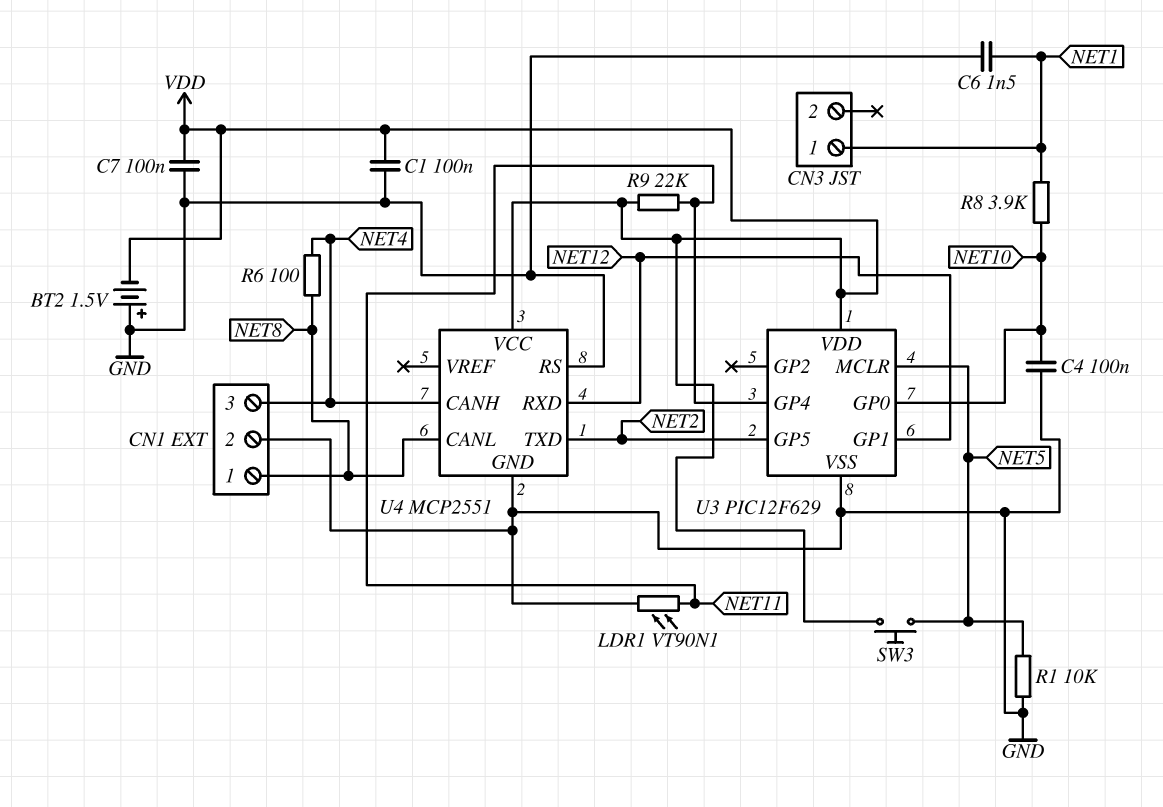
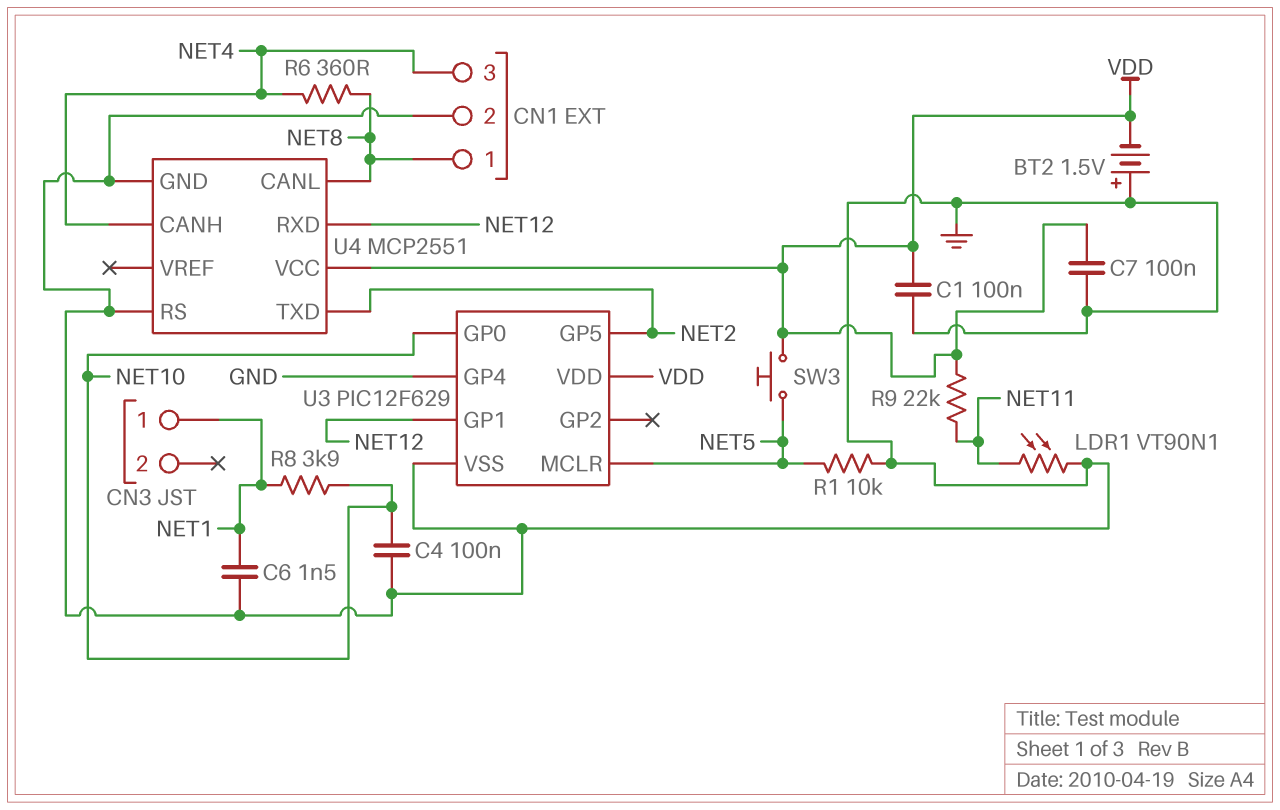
R6: 100 (NET4, NET8) -> 360 (NET4, NET8)
U3 pin GP4: NET11 -> GND

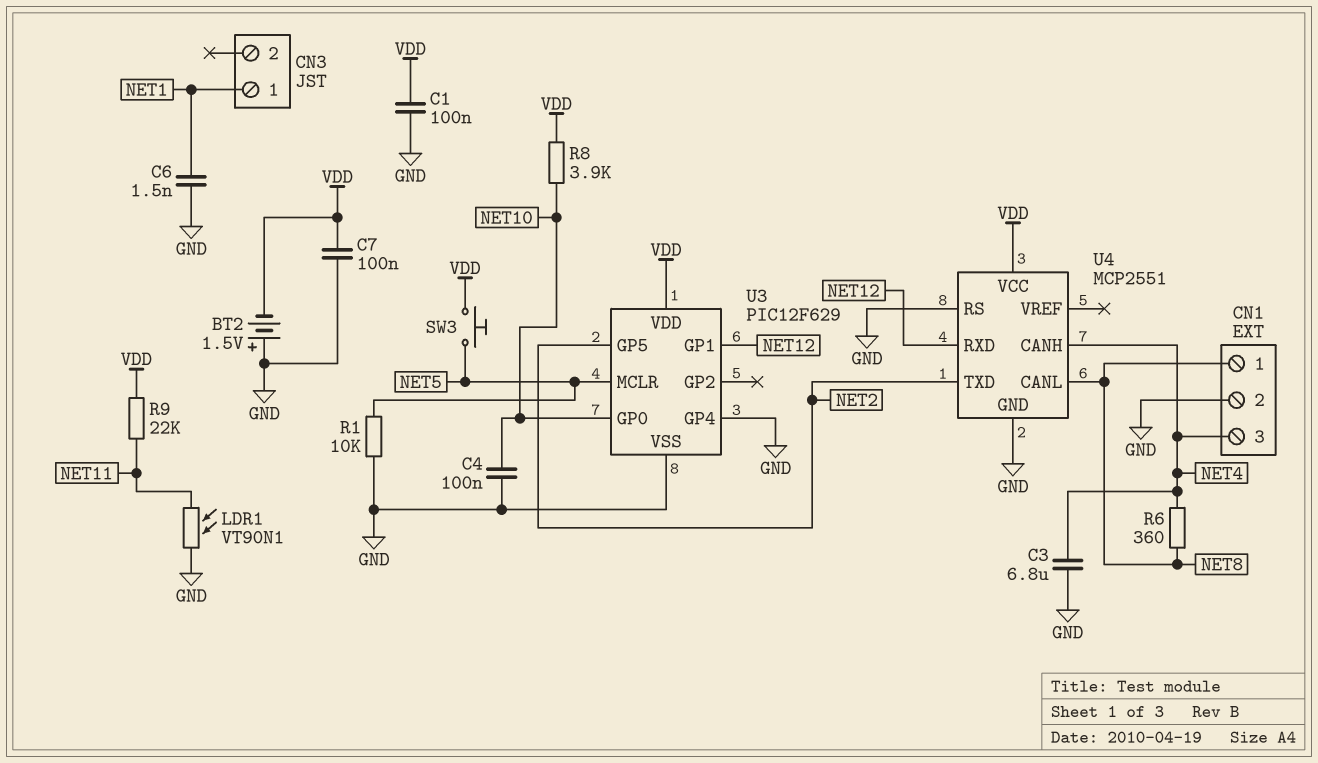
C3: none -> 6.8uF (GND, NET4)
R8: 3.9k (NET1, NET10) -> 3.9k (NET10, VDD)

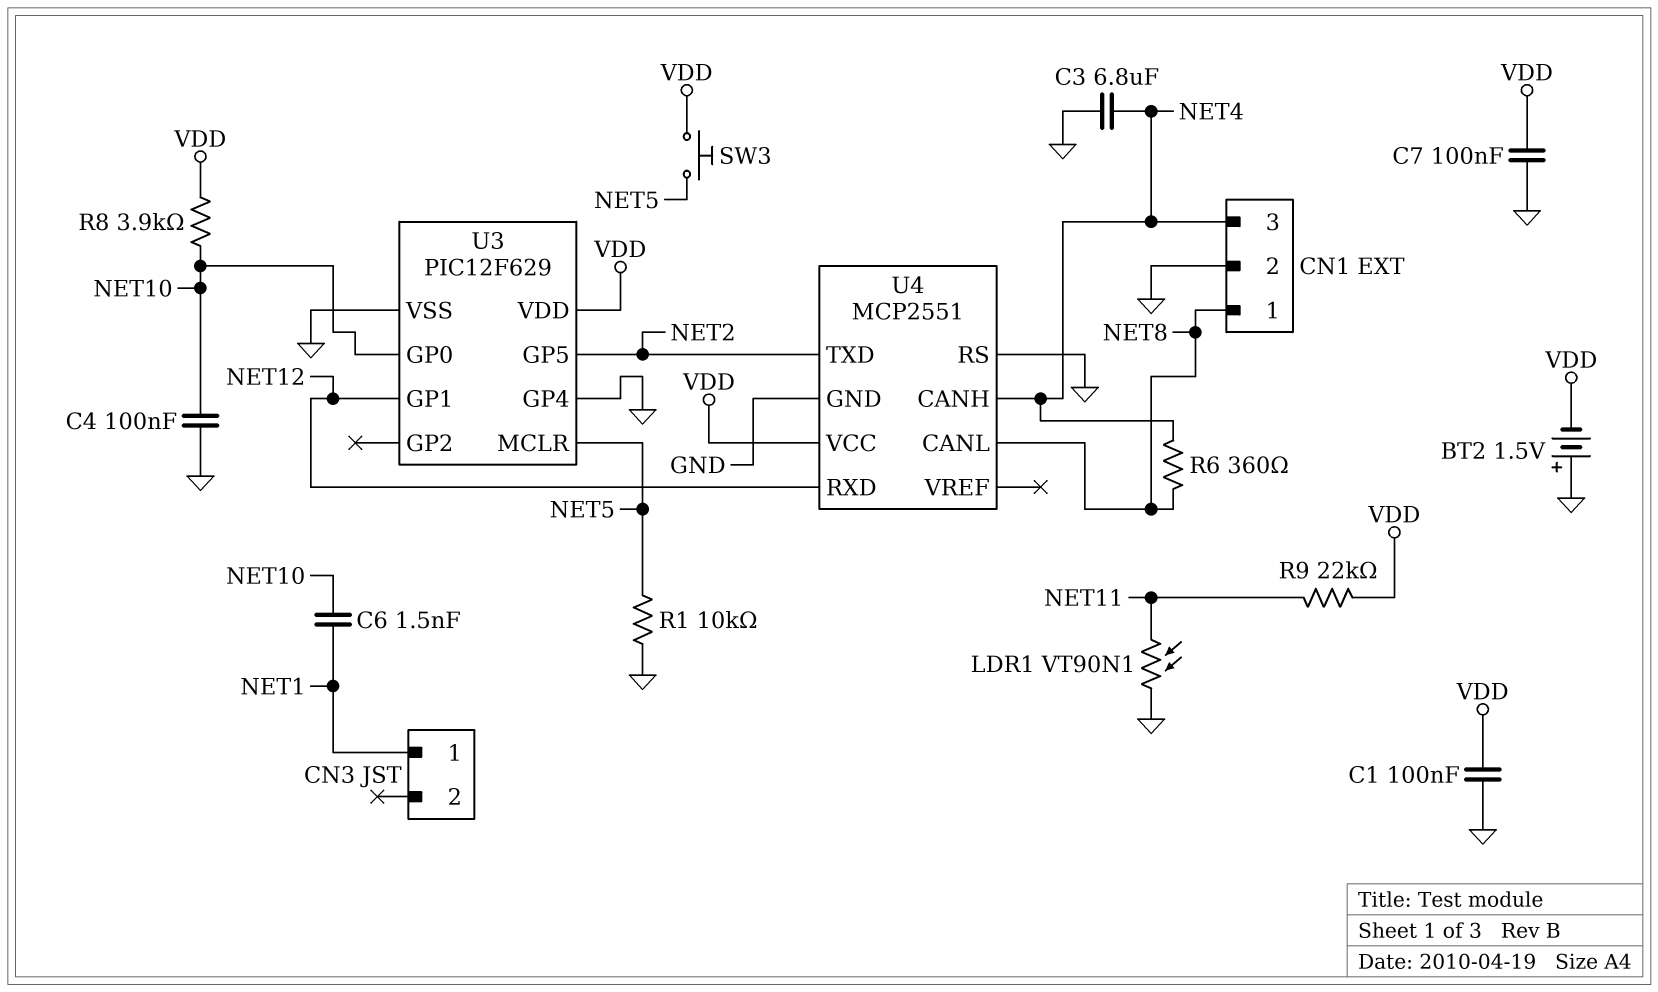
C6: 1.5nF (GND, NET1) -> 1.5nF (NET1, NET10)

